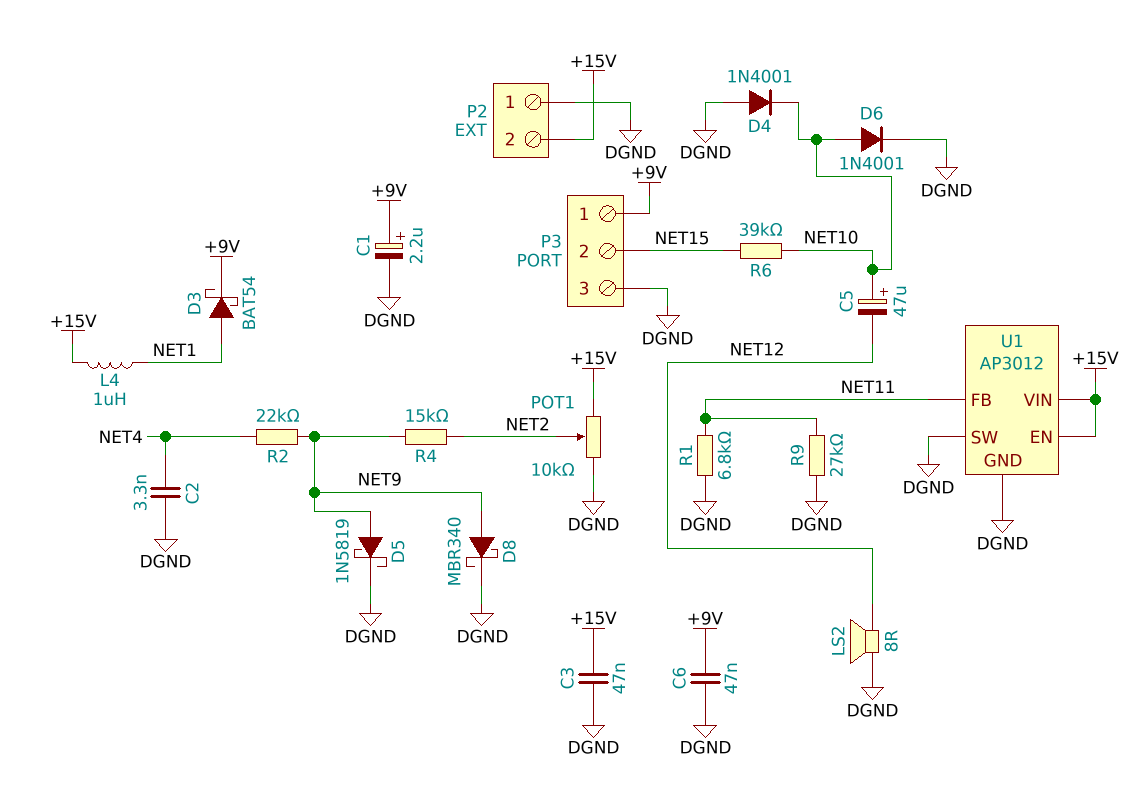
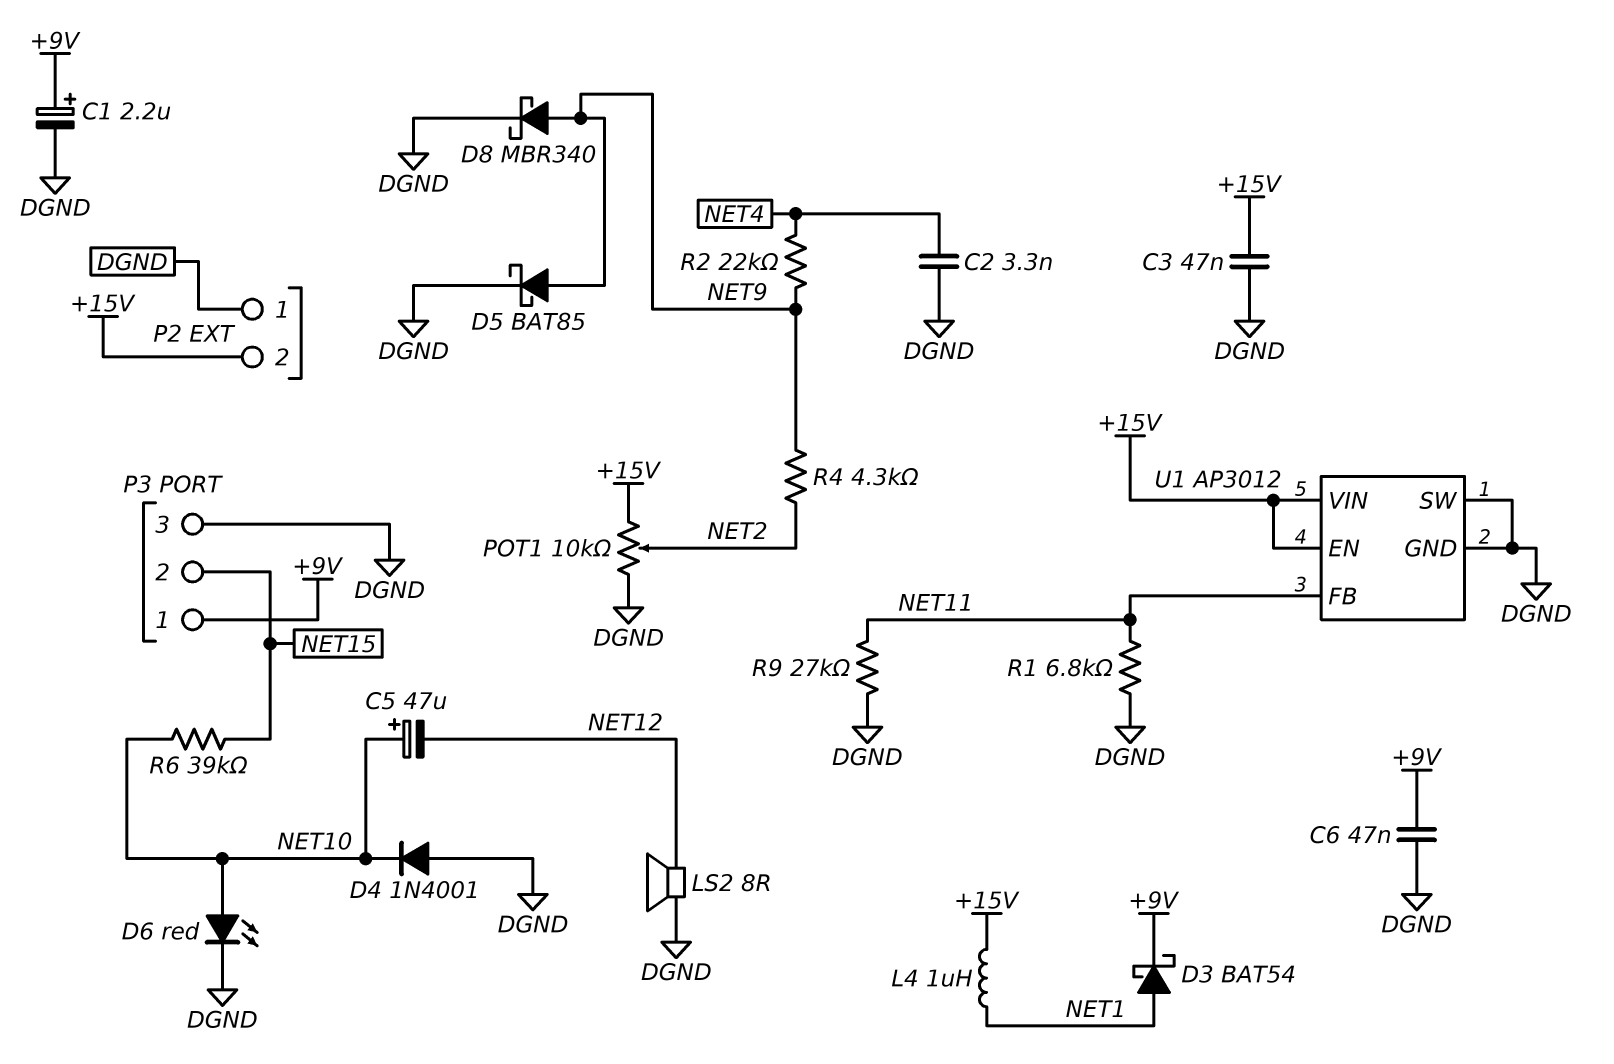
D5: schottky 1N5819 (A NET9, K DGND) -> schottky BAT85 (A NET9, K DGND)
D6: diode 1N4001 (A NET10, K DGND) -> LED red (A NET10, K DGND)
R4: 15k (NET2, NET9) -> 4.3k (NET2, NET9)

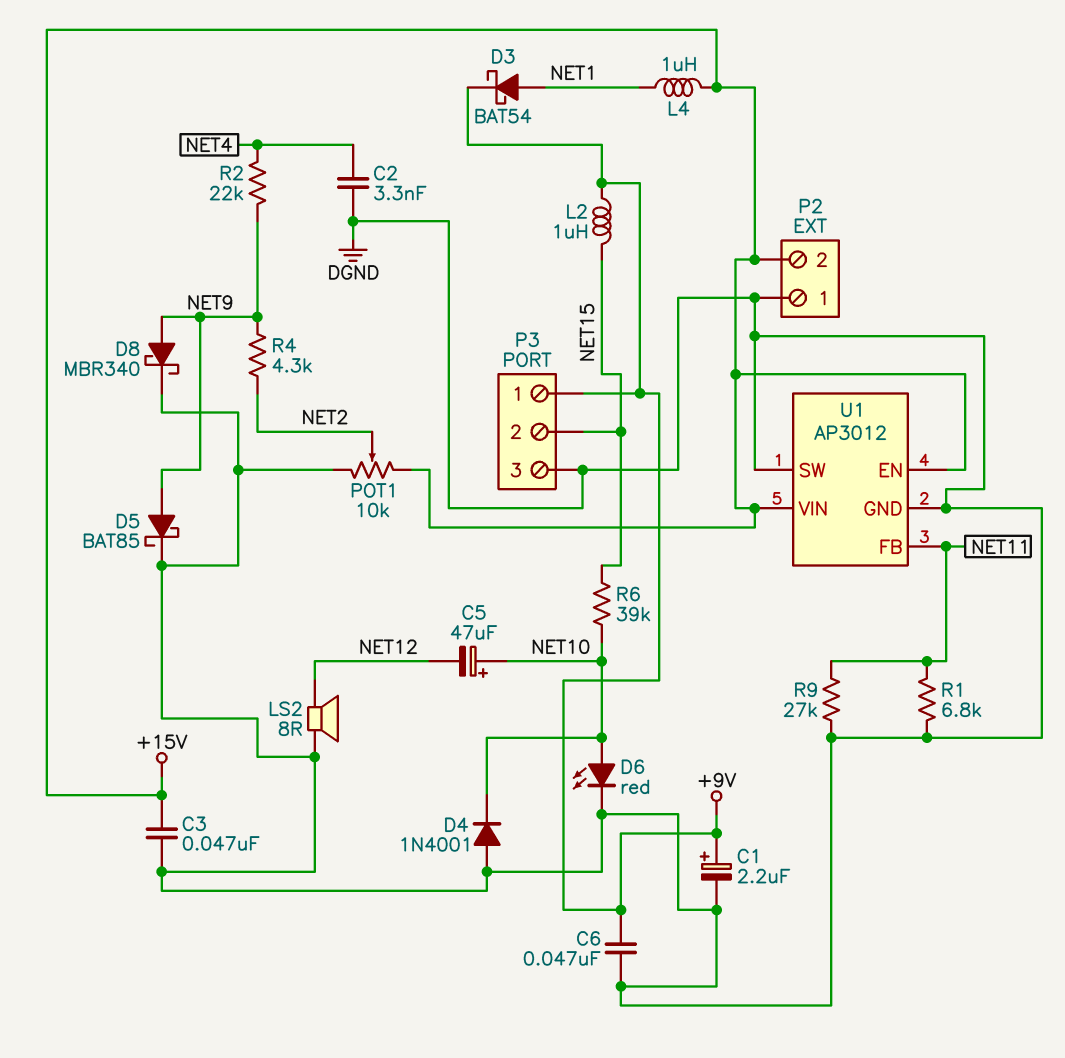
L2: none -> 1uH (+9V, NET15)

